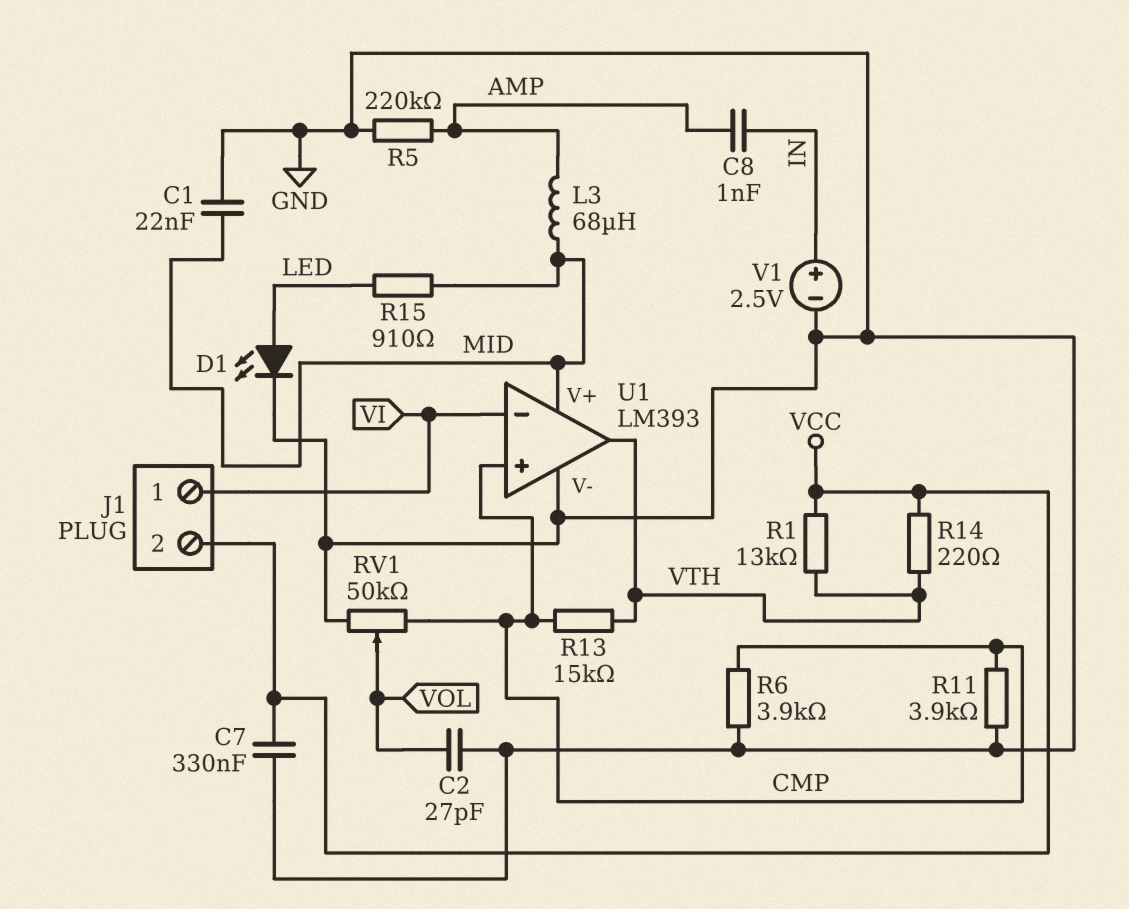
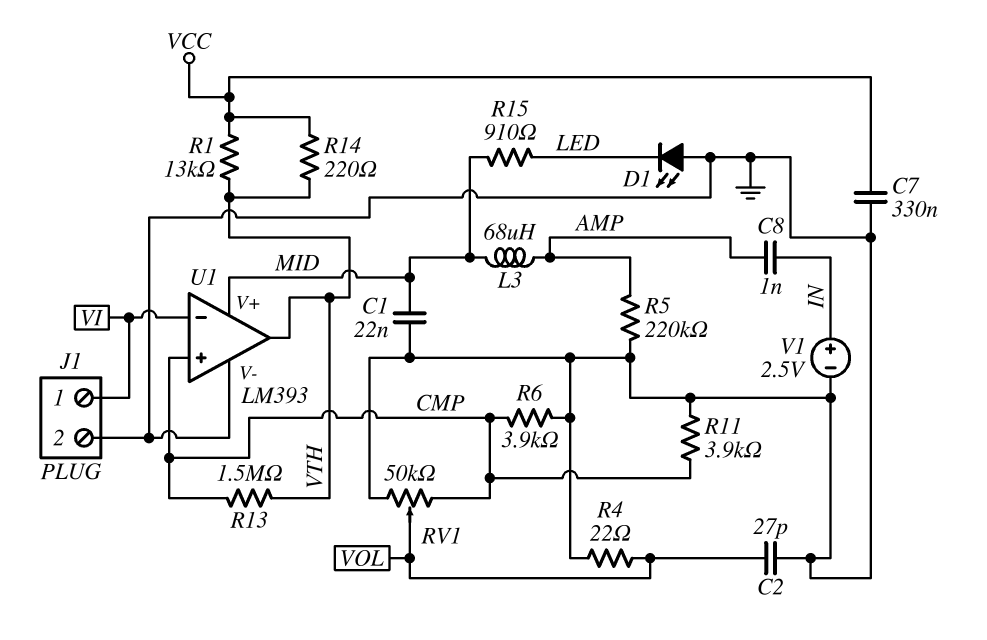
D1: LED (A LED, K GND) -> LED (A GND, K LED)
J1 pin 2: VCC -> GND
R4: none -> 22 (GND, VOL)
R13: 15k (CMP, VTH) -> 1.5M (CMP, VTH)

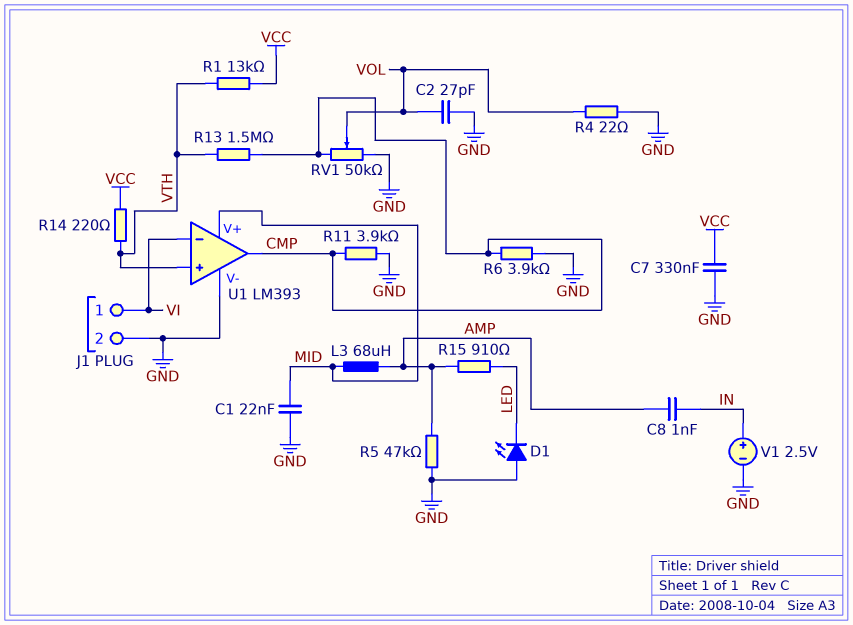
R5: 220k (AMP, GND) -> 47k (AMP, GND)
R15: 910 (LED, MID) -> 910 (AMP, LED)
U1 pin in+: CMP -> VTH
U1 pin out: VTH -> CMP

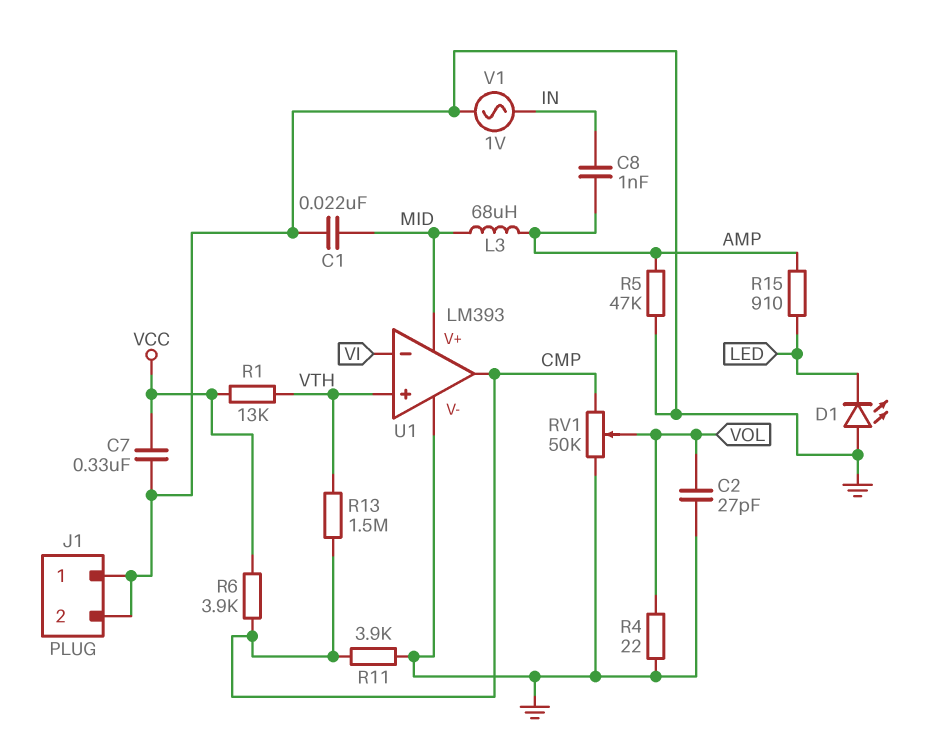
J1 pin 1: VI -> GND
R6: 3.9k (CMP, GND) -> 3.9k (CMP, VCC)
R14: 220 (VCC, VTH) -> none
V1: 2.5V (plus IN, minus GND) -> AC 1V (GND, IN)

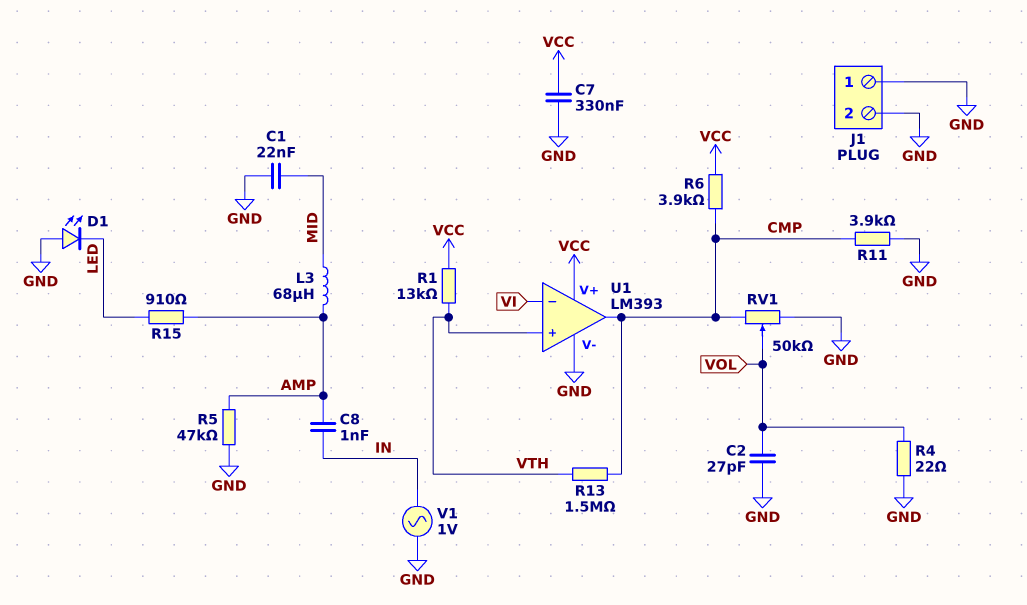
U1 pin V+: MID -> VCC

